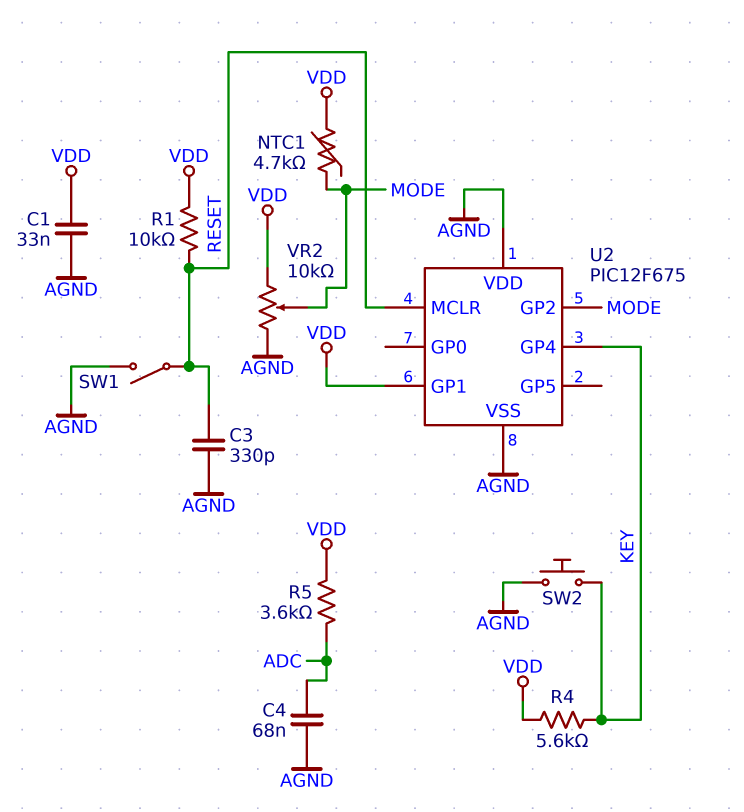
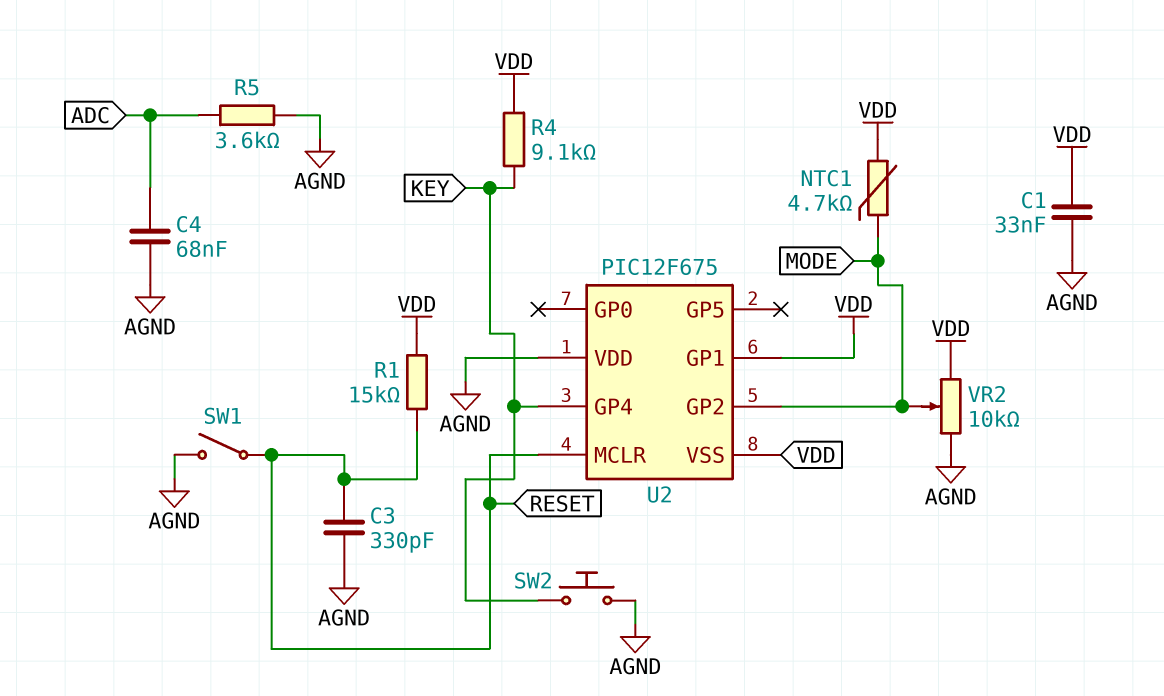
R1: 10k (RESET, VDD) -> 15k (RESET, VDD)
R4: 5.6k (KEY, VDD) -> 9.1k (KEY, VDD)
R5: 3.6k (ADC, VDD) -> 3.6k (ADC, AGND)
U2 pin VSS: AGND -> VDD

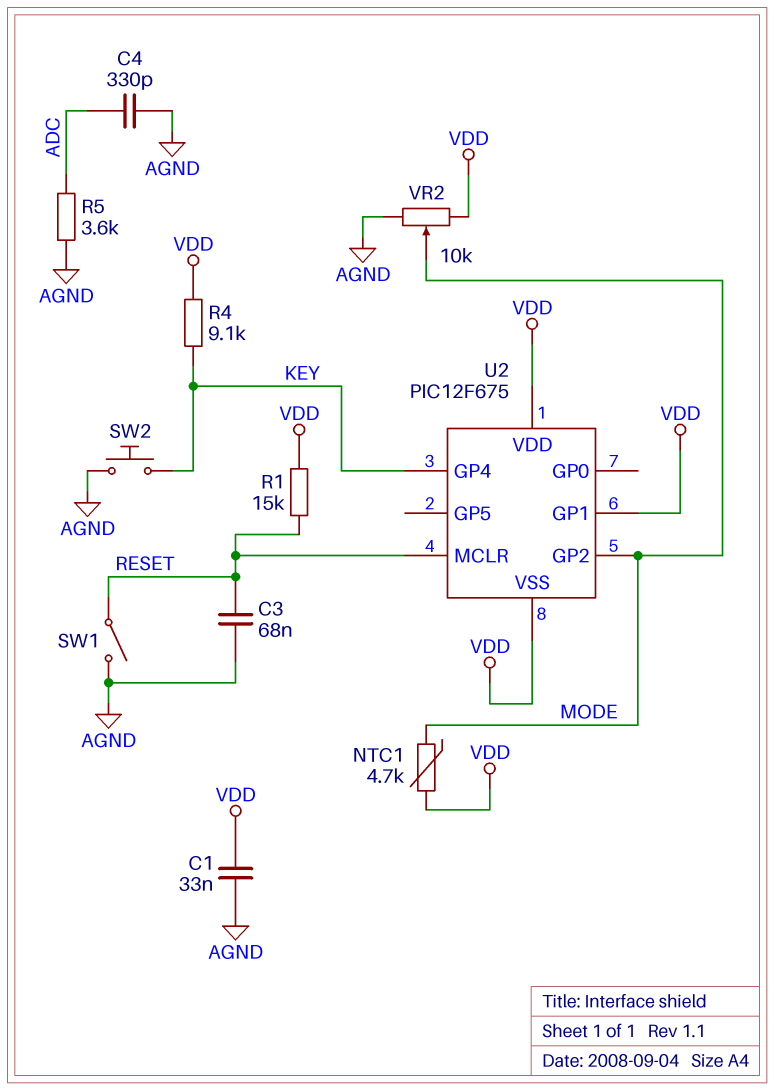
C3: 330pF (AGND, RESET) -> 68nF (AGND, RESET)
C4: 68nF (ADC, AGND) -> 330pF (ADC, AGND)
U2 pin VDD: AGND -> VDD

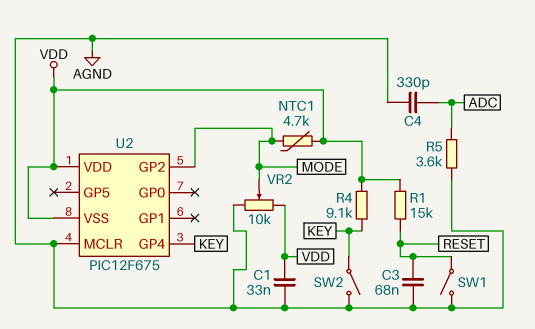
SW2: button (AGND, KEY) -> switch (AGND, KEY)
U2 pin GP1: VDD -> none
U2 pin MCLR: RESET -> AGND

